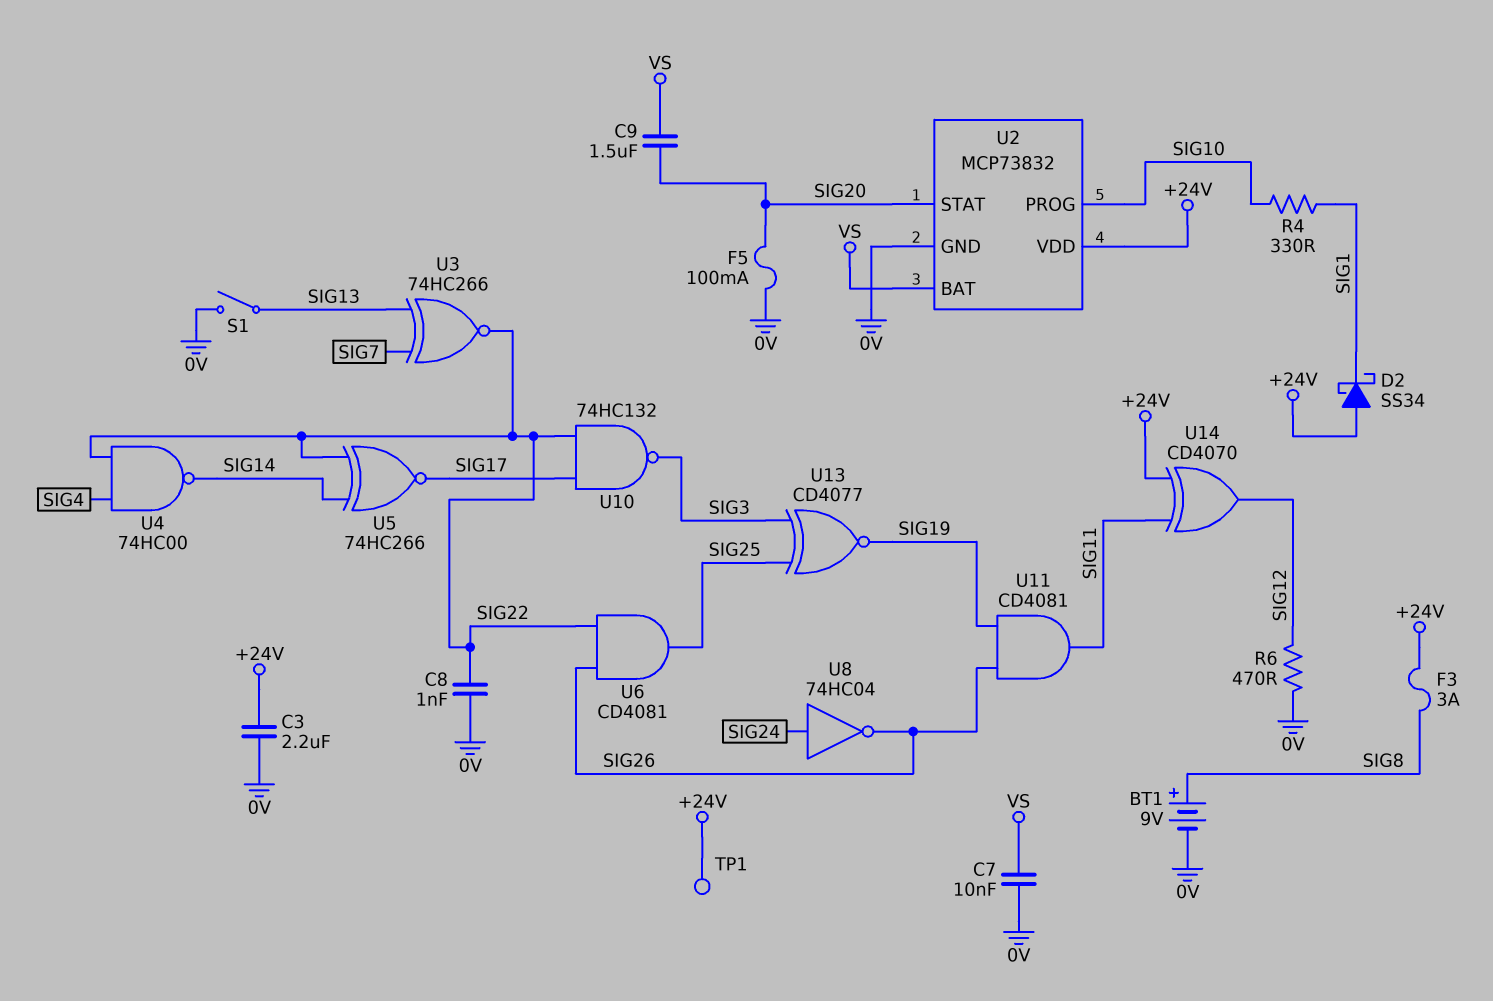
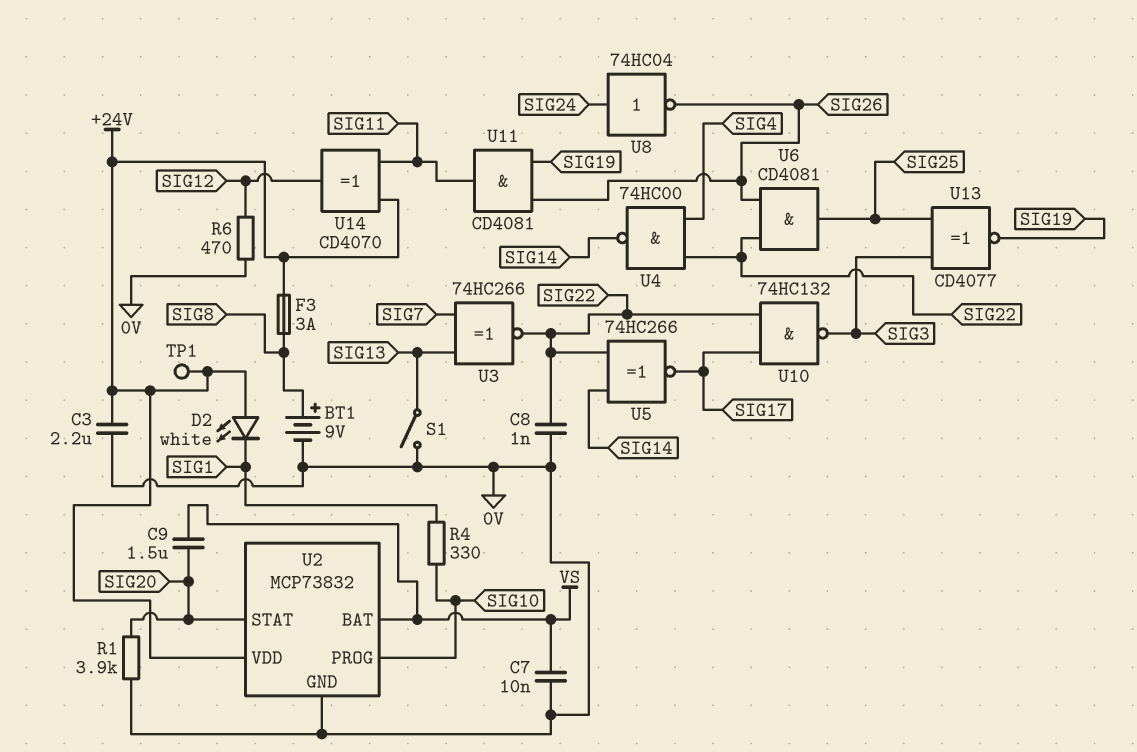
D2: schottky SS34 (A +24V, K SIG1) -> LED white (A +24V, K SIG1)
F5: 100mA (0V, SIG20) -> none
R1: none -> 3.9k (0V, SIG20)

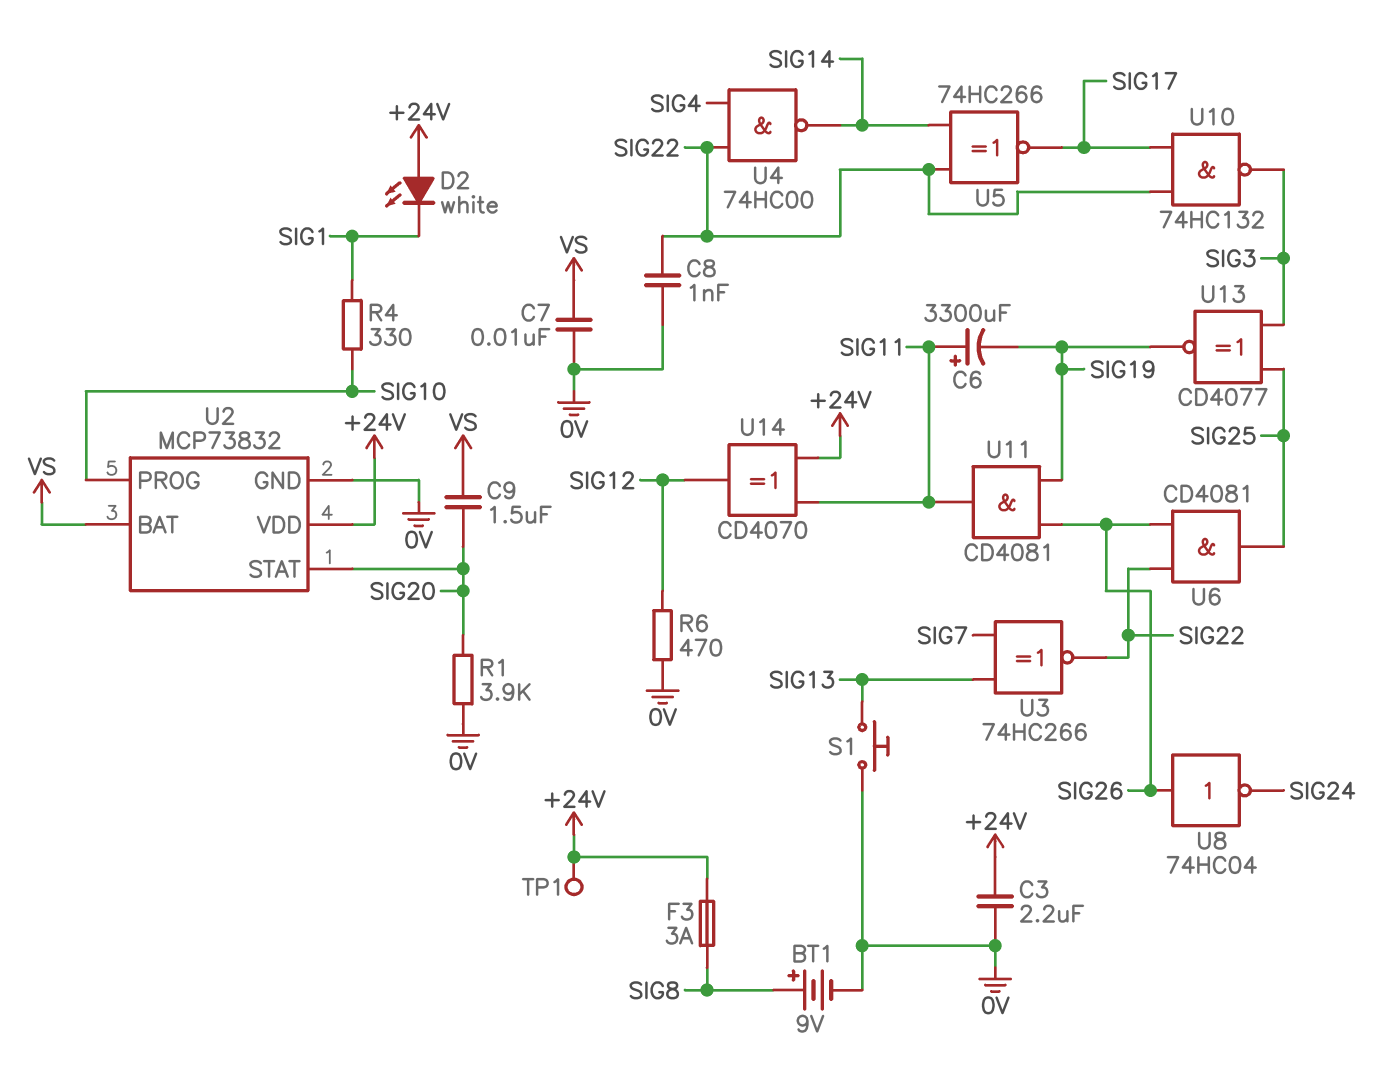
C6: none -> 3300uF (plus SIG11, minus SIG19)
S1: switch (0V, SIG13) -> button (0V, SIG13)
U8: NOT 74HC04 (in SIG24, out SIG26) -> NOT 74HC04 (in SIG26, out SIG24)

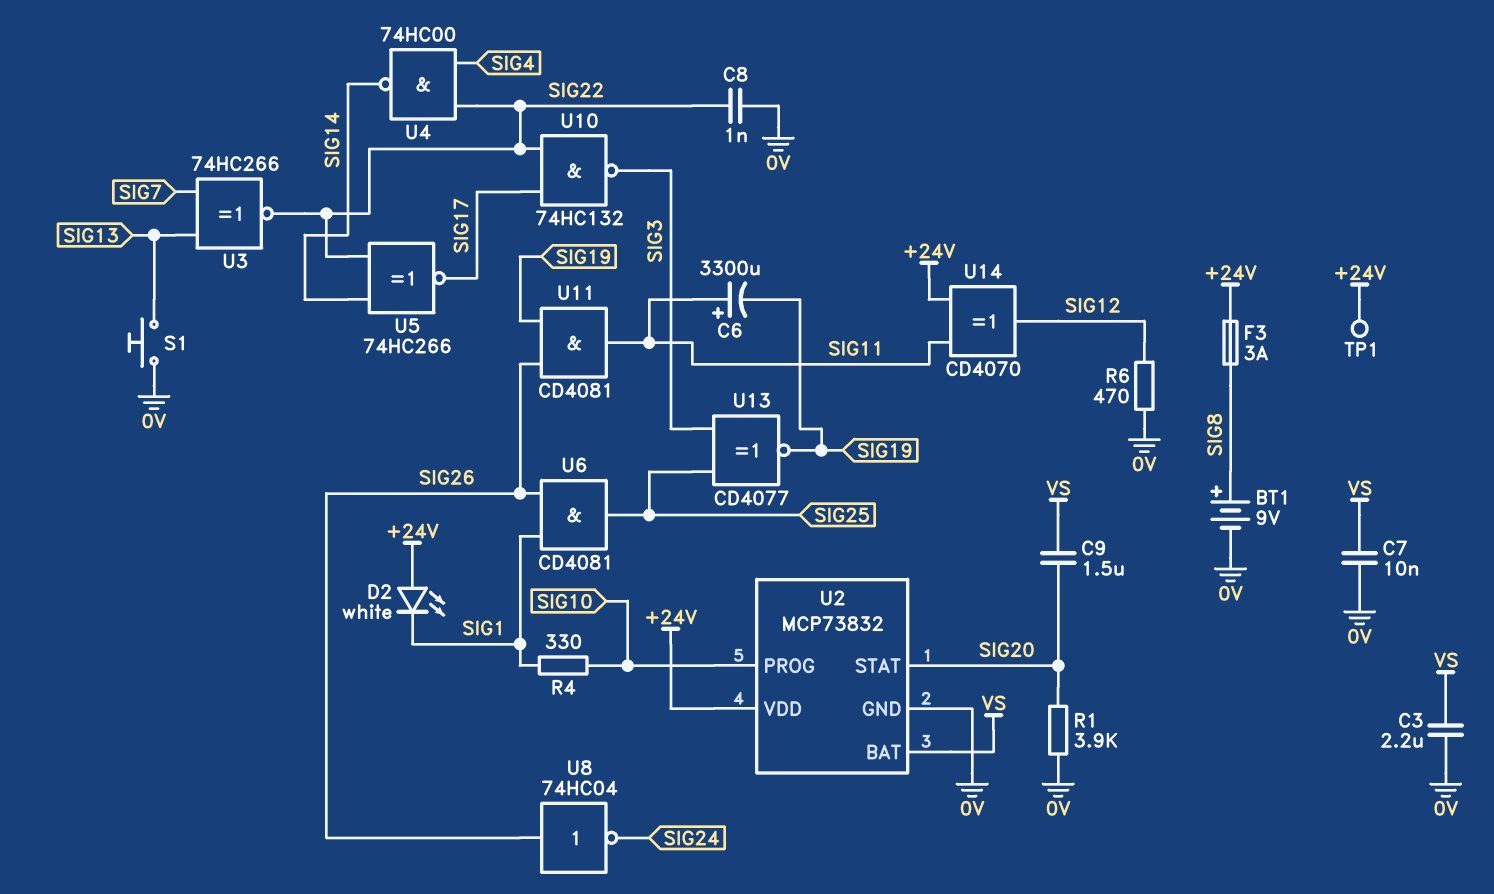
C3: 2.2uF (+24V, 0V) -> 2.2uF (0V, VS)
U6: AND CD4081 (in SIG22, in SIG26, out SIG25) -> AND CD4081 (in SIG1, in SIG26, out SIG25)

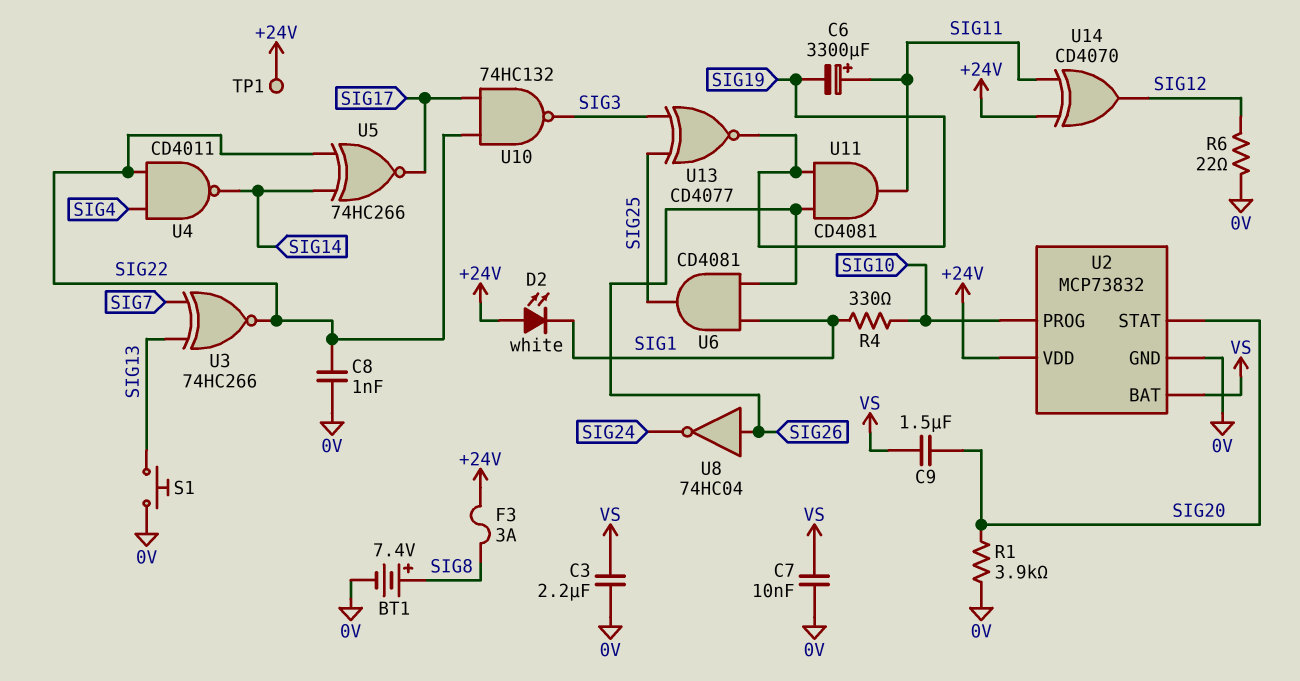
BT1: 9V (plus SIG8, minus 0V) -> 7.4V (plus SIG8, minus 0V)
R6: 470 (0V, SIG12) -> 22 (0V, SIG12)
U4: NAND 74HC00 (in SIG4, in SIG22, out SIG14) -> NAND CD4011 (in SIG4, in SIG22, out SIG14)

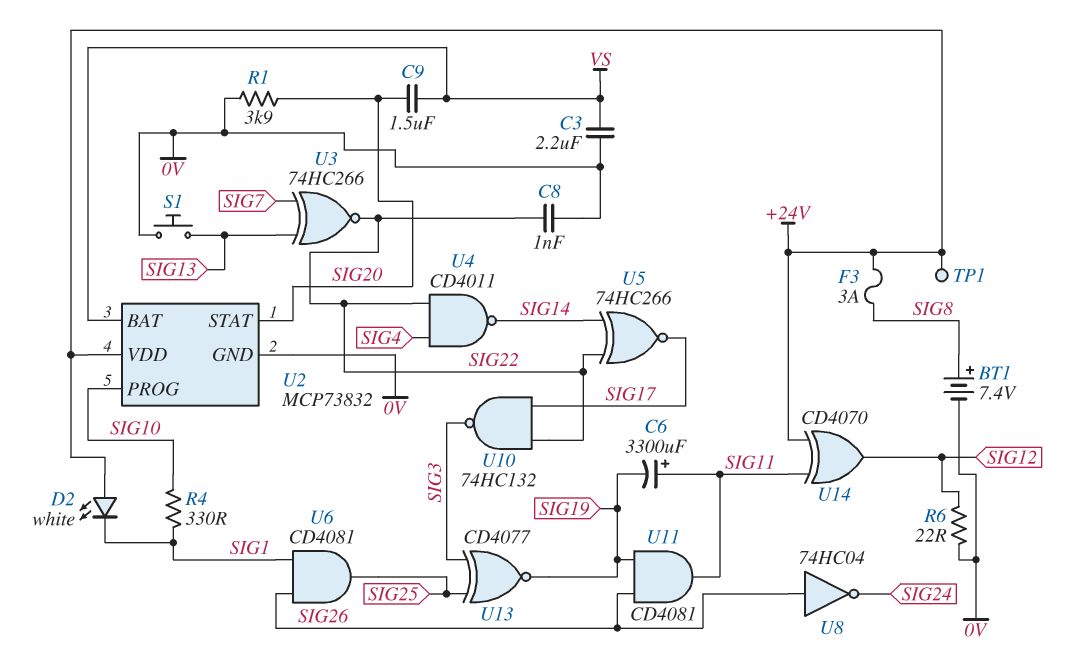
C7: 10nF (0V, VS) -> none

